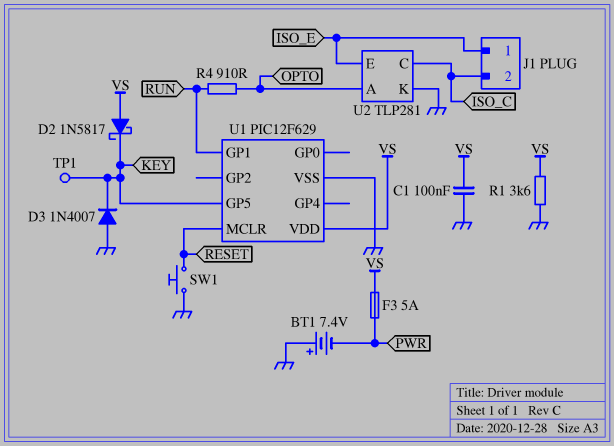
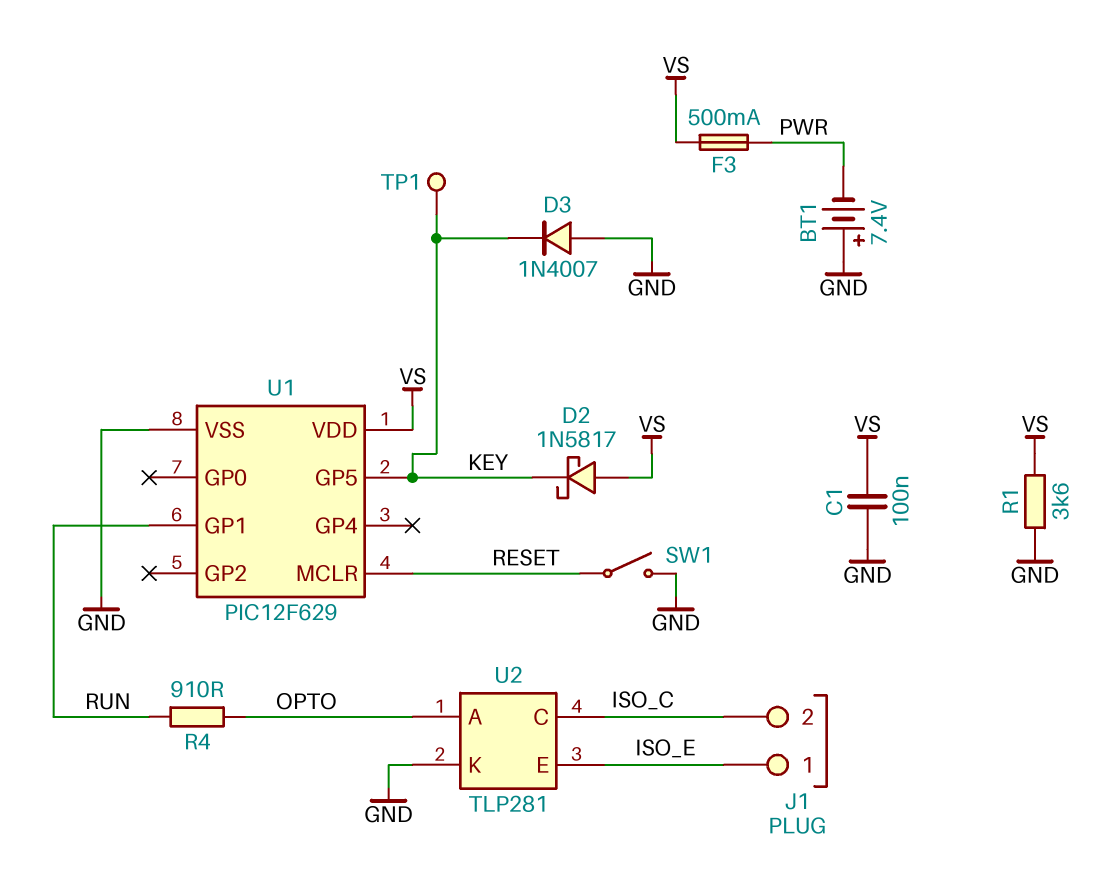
F3: 5A (PWR, VS) -> 500mA (PWR, VS)
SW1: button (GND, RESET) -> switch (GND, RESET)

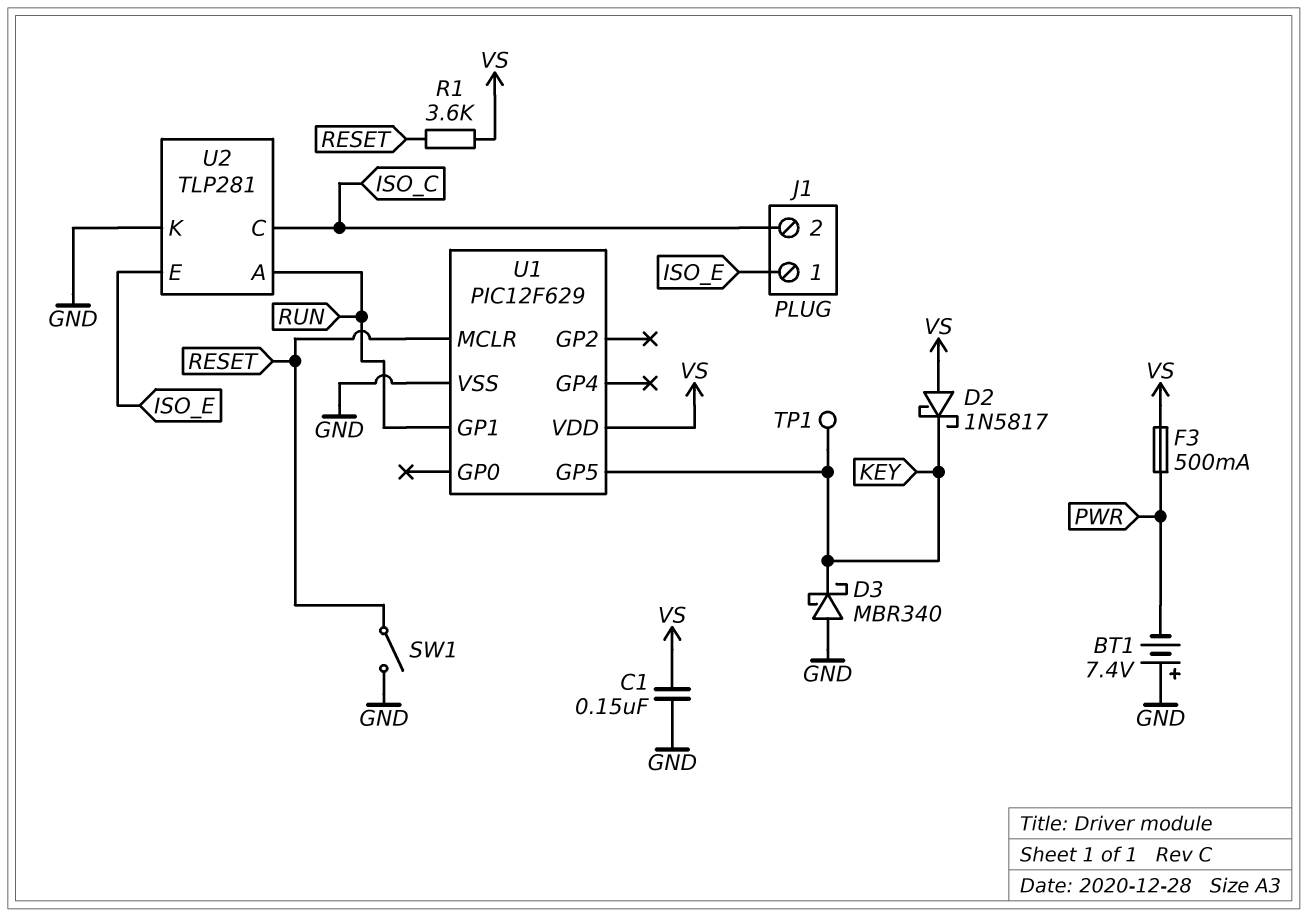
C1: 100nF (GND, VS) -> 150nF (GND, VS)
D3: diode 1N4007 (A GND, K KEY) -> schottky MBR340 (A GND, K KEY)
R1: 3.6k (GND, VS) -> 3.6k (RESET, VS)
R4: 910 (OPTO, RUN) -> none
U2 pin A: OPTO -> RUN

